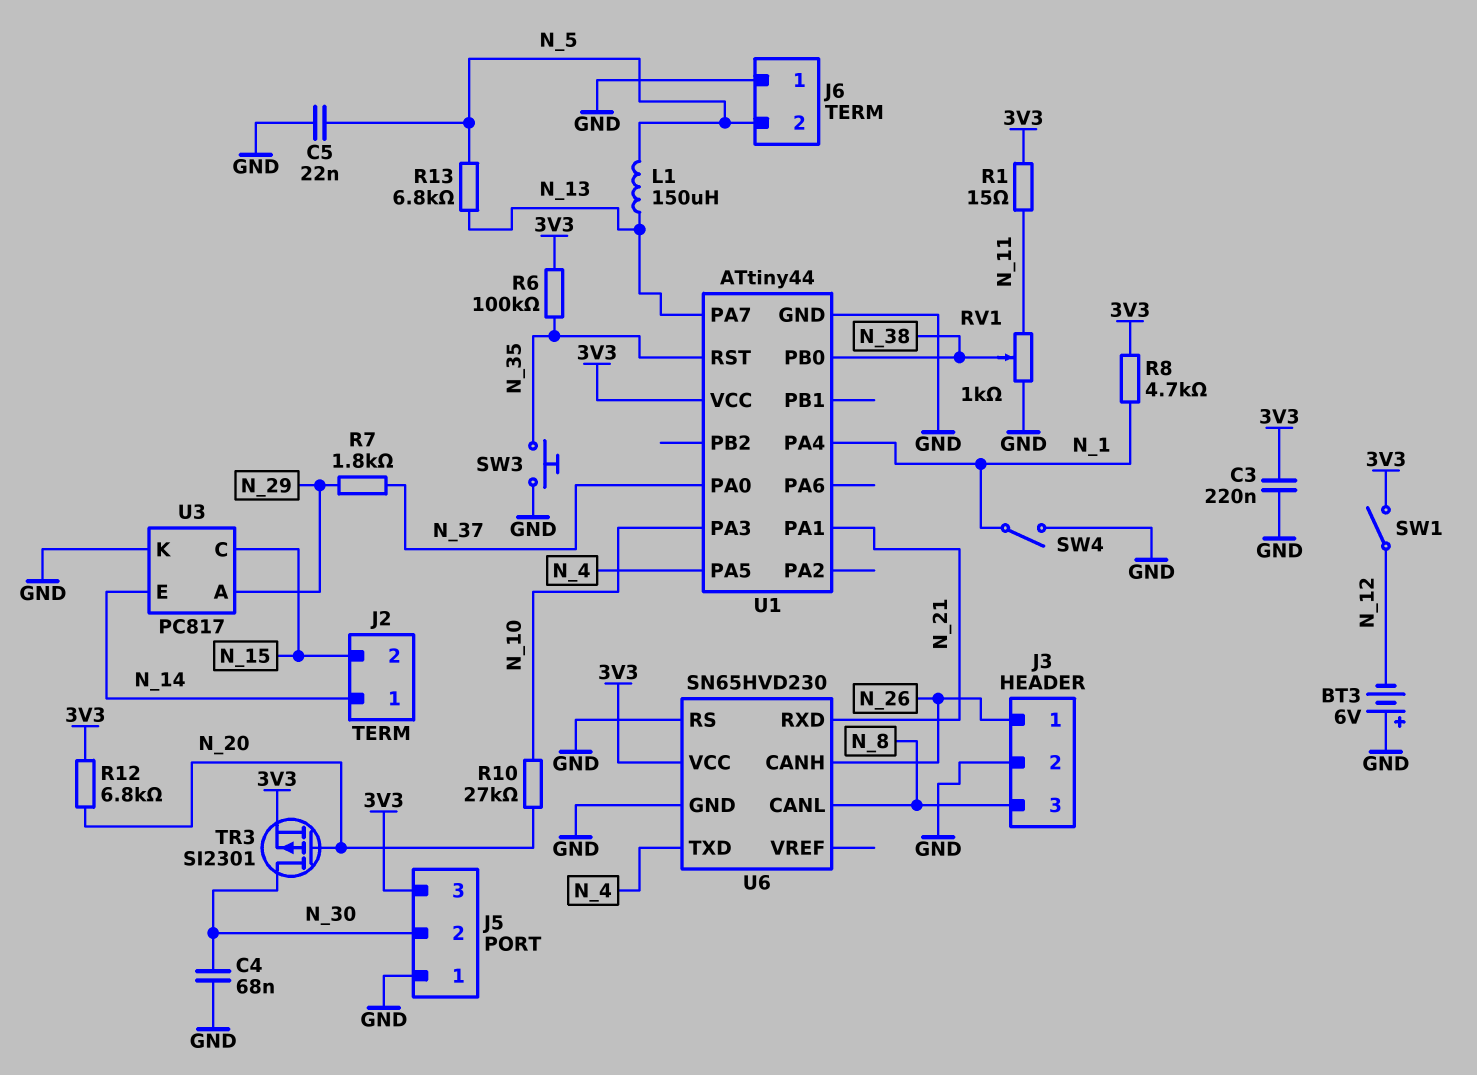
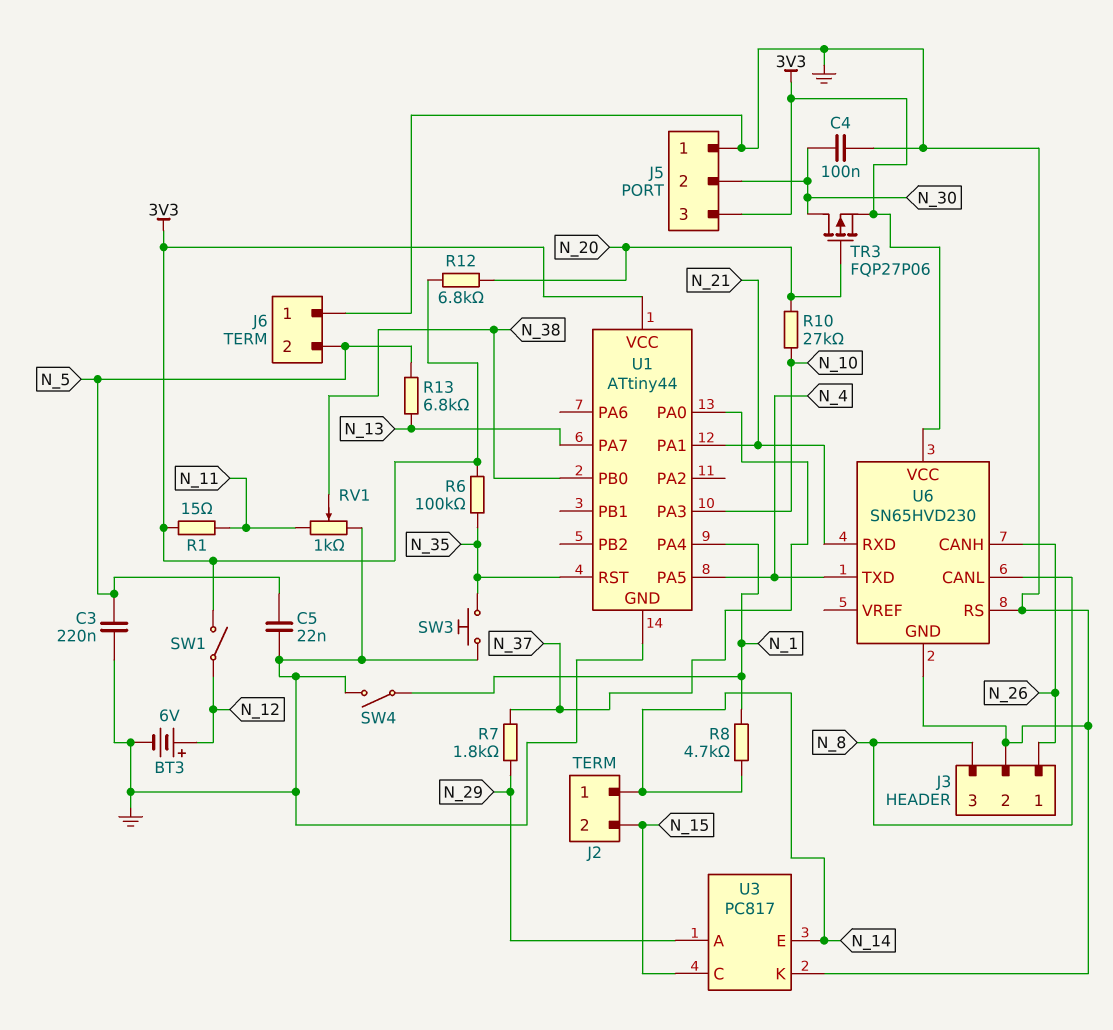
BT3: 6V (plus GND, minus N_12) -> 6V (plus N_12, minus GND)
C3: 220nF (3V3, GND) -> 220nF (GND, N_5)
C4: 68nF (GND, N_30) -> 100nF (GND, N_30)
L1: 150uH (N_5, N_13) -> none
R8: 4.7k (3V3, N_1) -> 4.7k (N_1, N_14)
TR3: PMOS SI2301 (G N_20, D N_30, S 3V3) -> PMOS FQP27P06 (G N_20, D N_30, S 3V3)

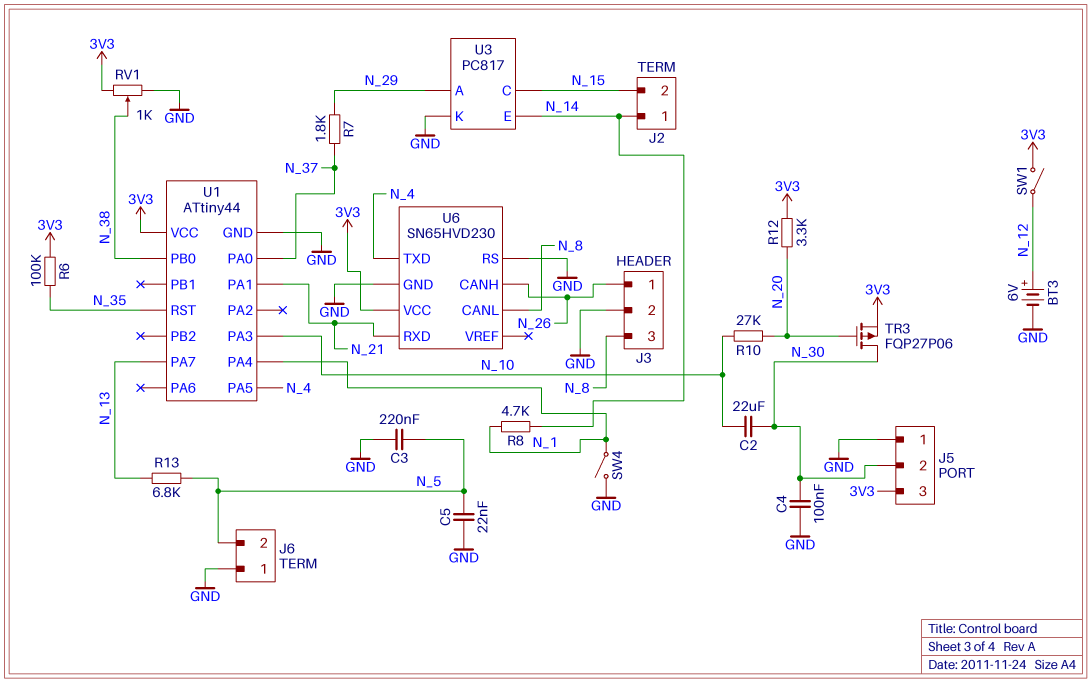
C2: none -> 22uF (N_10, N_30)
R1: 15 (3V3, N_11) -> none
R12: 6.8k (3V3, N_20) -> 3.3k (3V3, N_20)
RV1: 1k (GND, N_11, wiper N_38) -> 1k (3V3, GND, wiper N_38)
SW3: button (GND, N_35) -> none

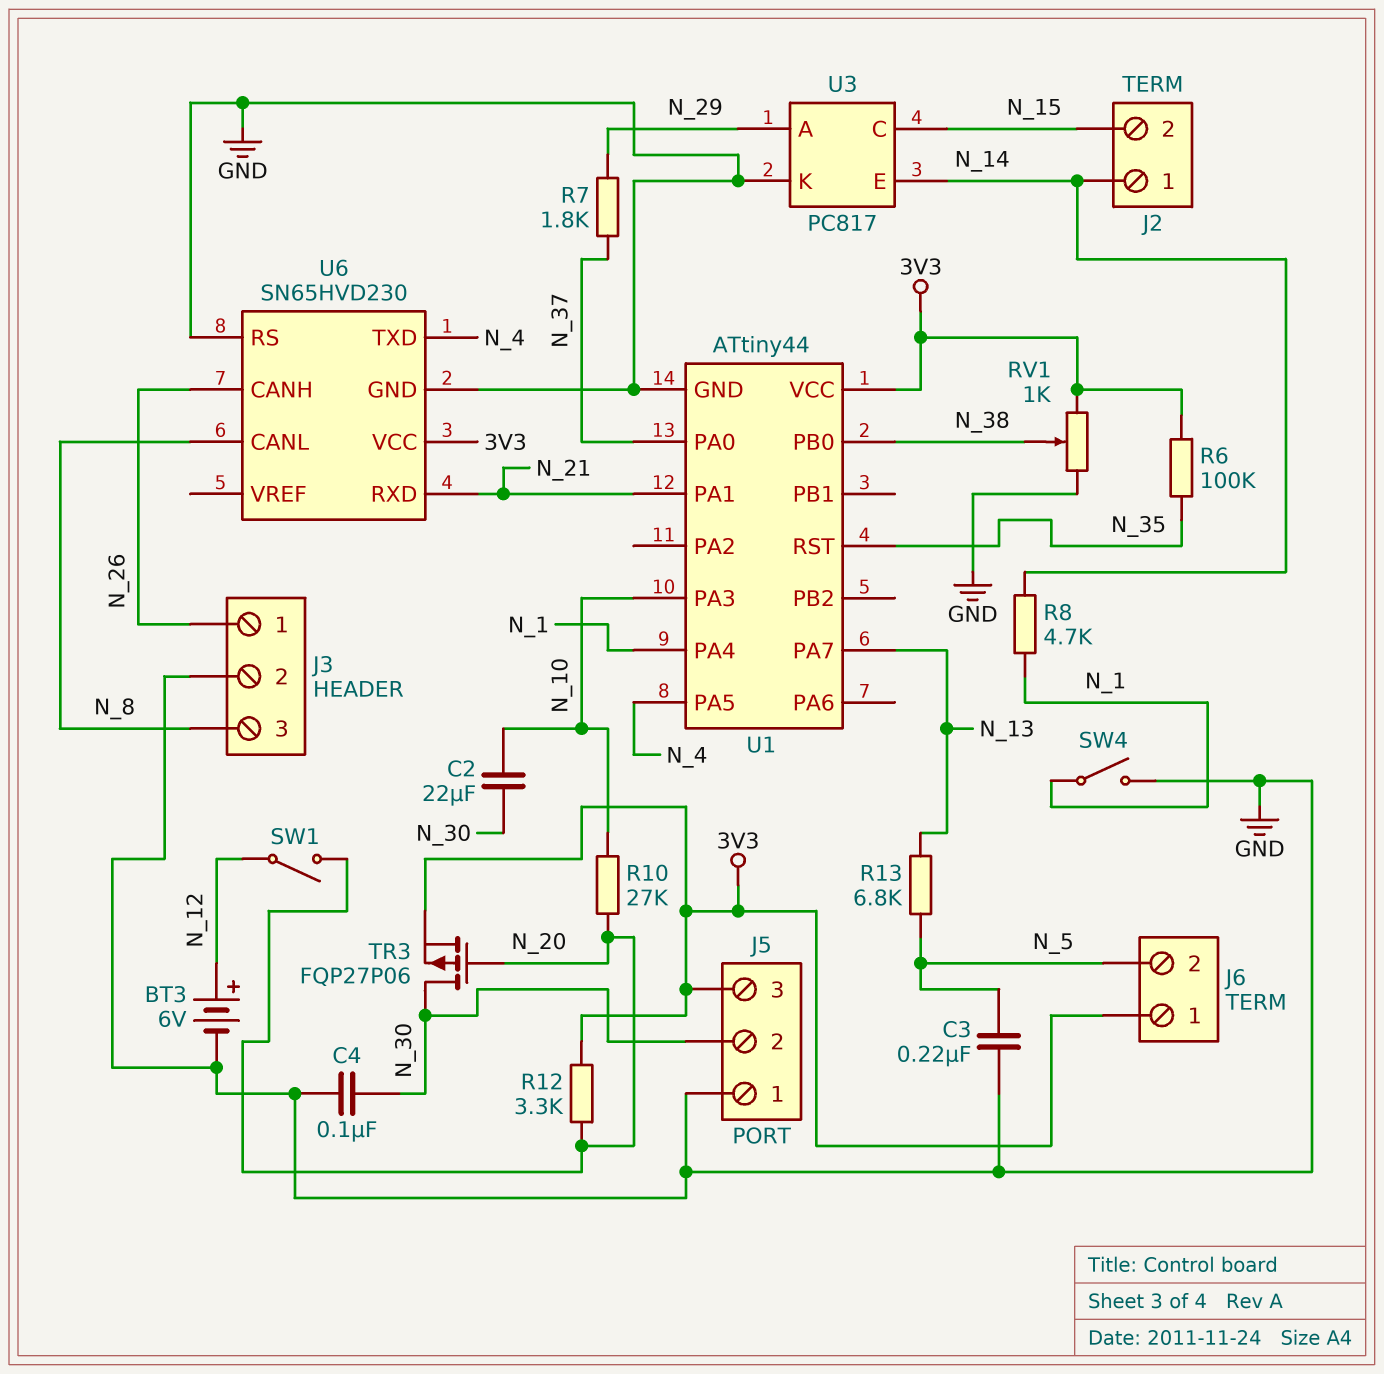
C5: 22nF (GND, N_5) -> none
J6 pin 1: GND -> 3V3
SW1: switch (3V3, N_12) -> switch (N_12, N_20)

